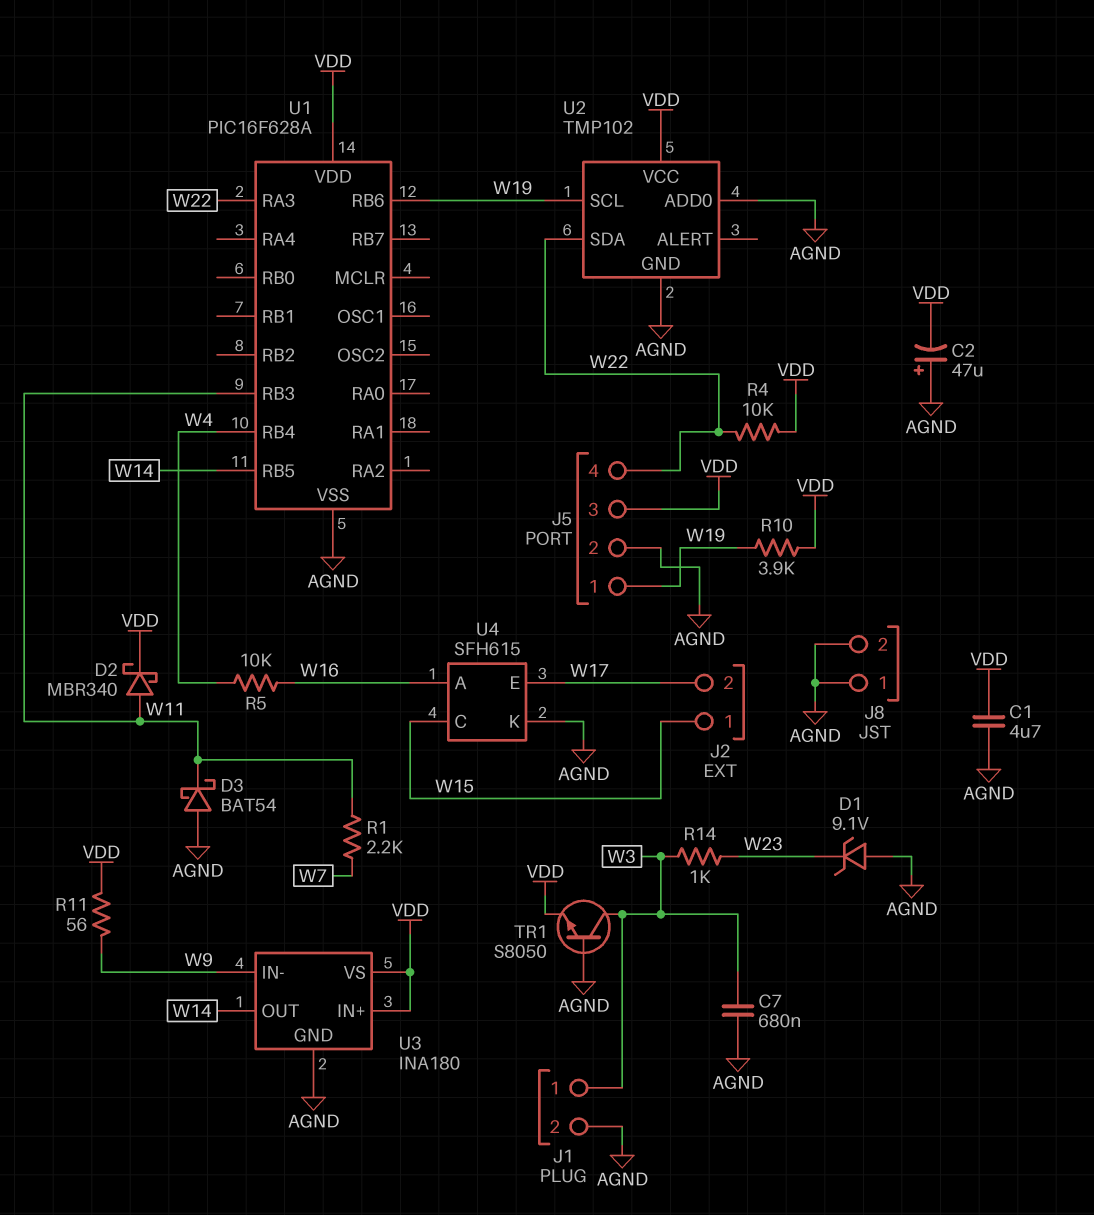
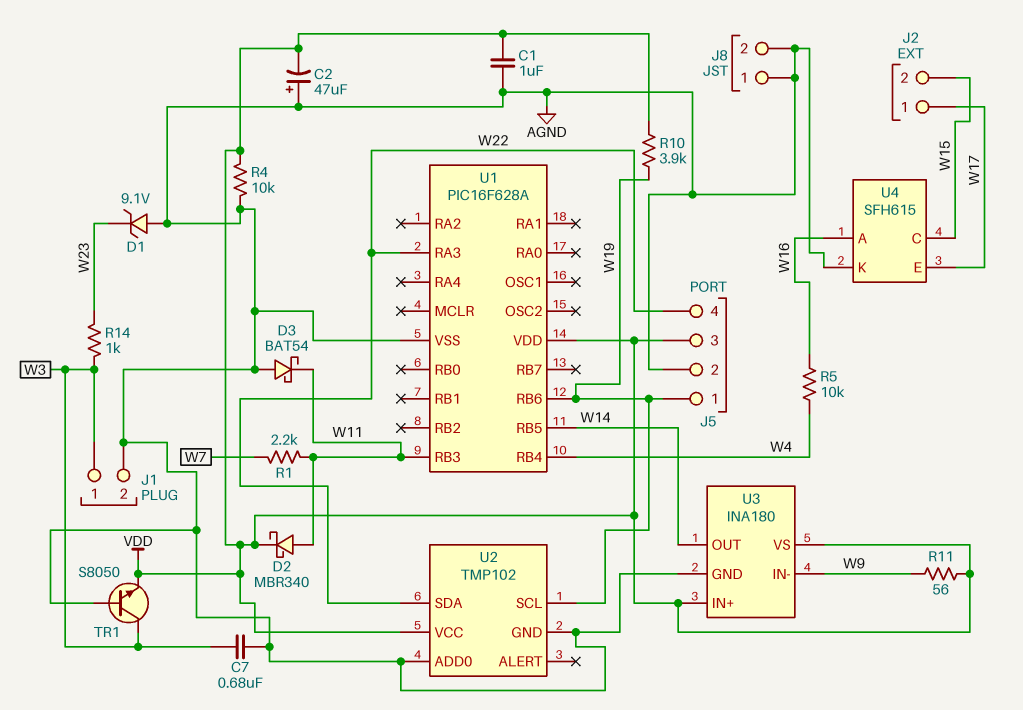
C1: 4.7uF (AGND, VDD) -> 1uF (AGND, VDD)
J2 pin 1: W15 -> W17
J2 pin 2: W17 -> W15
R4: 10k (VDD, W22) -> 10k (AGND, VDD)

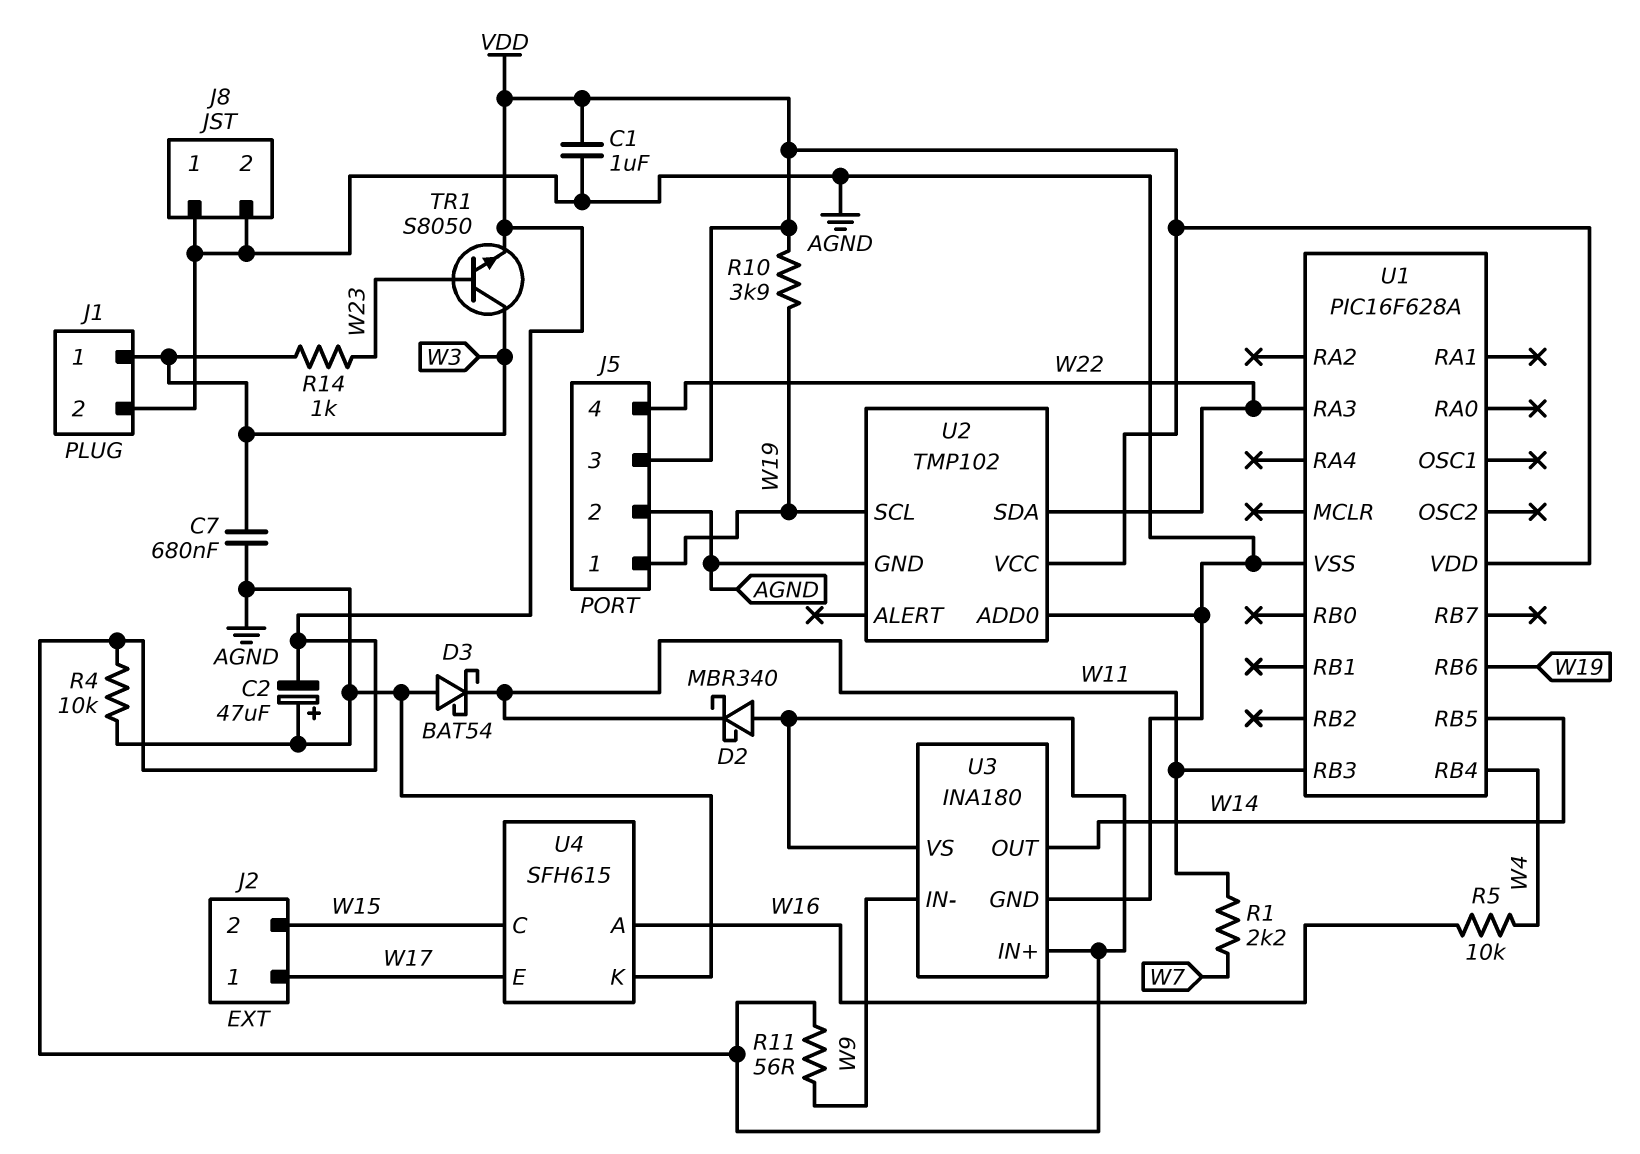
D1: zener 9.1V (A AGND, K W23) -> none
D2: schottky MBR340 (A W11, K VDD) -> schottky MBR340 (A VDD, K W11)
TR1: NPN S8050 (B AGND, C W3, E VDD) -> NPN S8050 (B W23, C W3, E VDD)

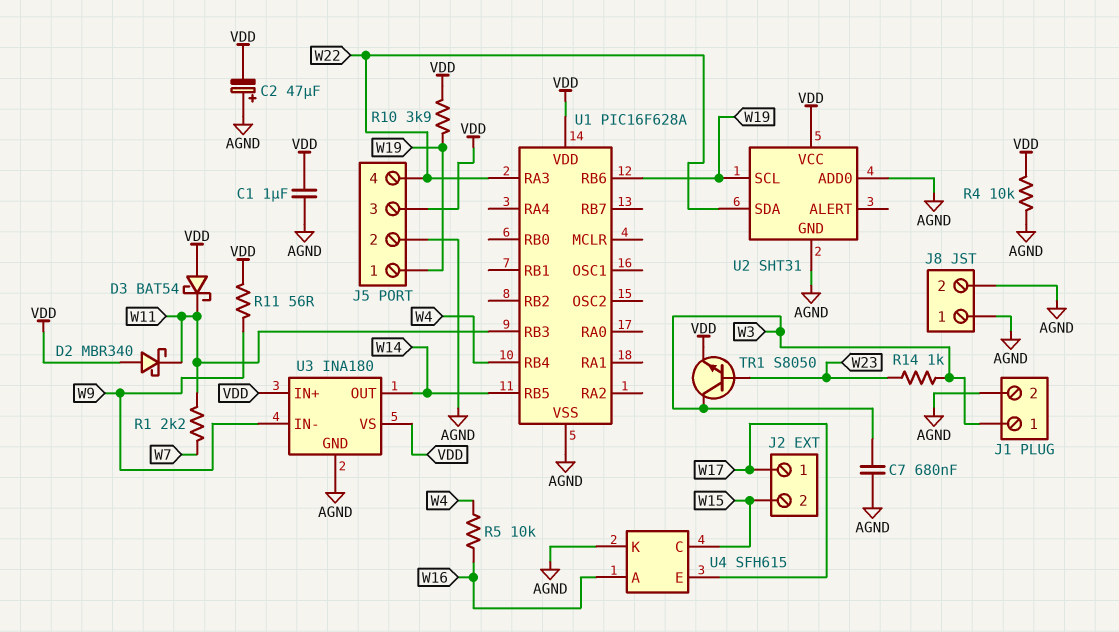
D3: schottky BAT54 (A AGND, K W11) -> schottky BAT54 (A VDD, K W11)
U2: TMP102 -> SHT31

